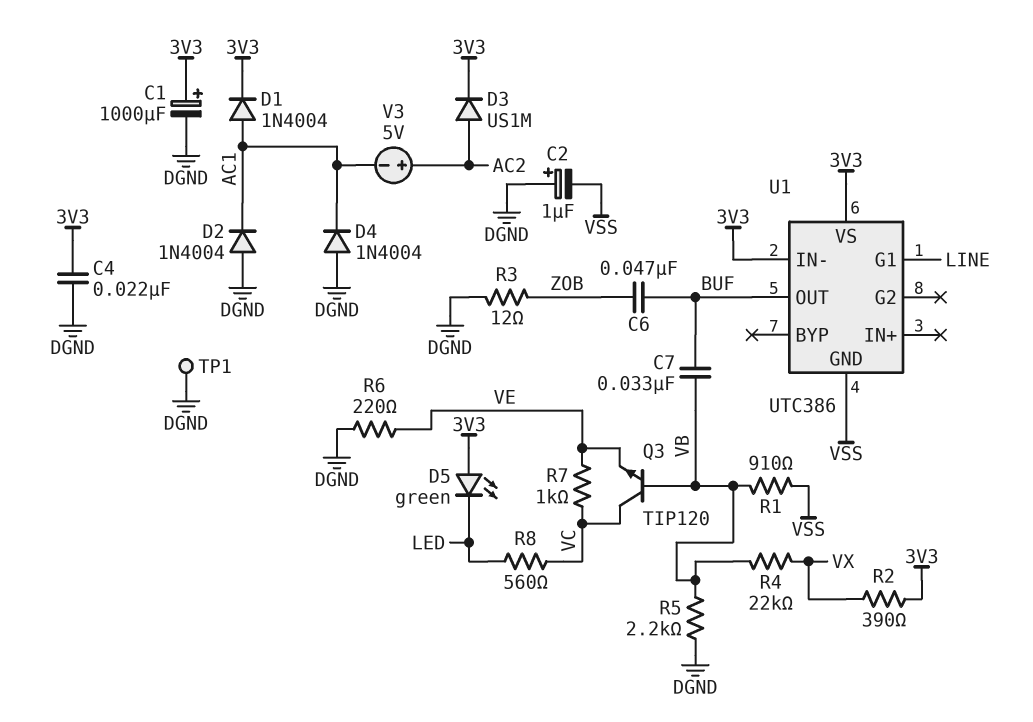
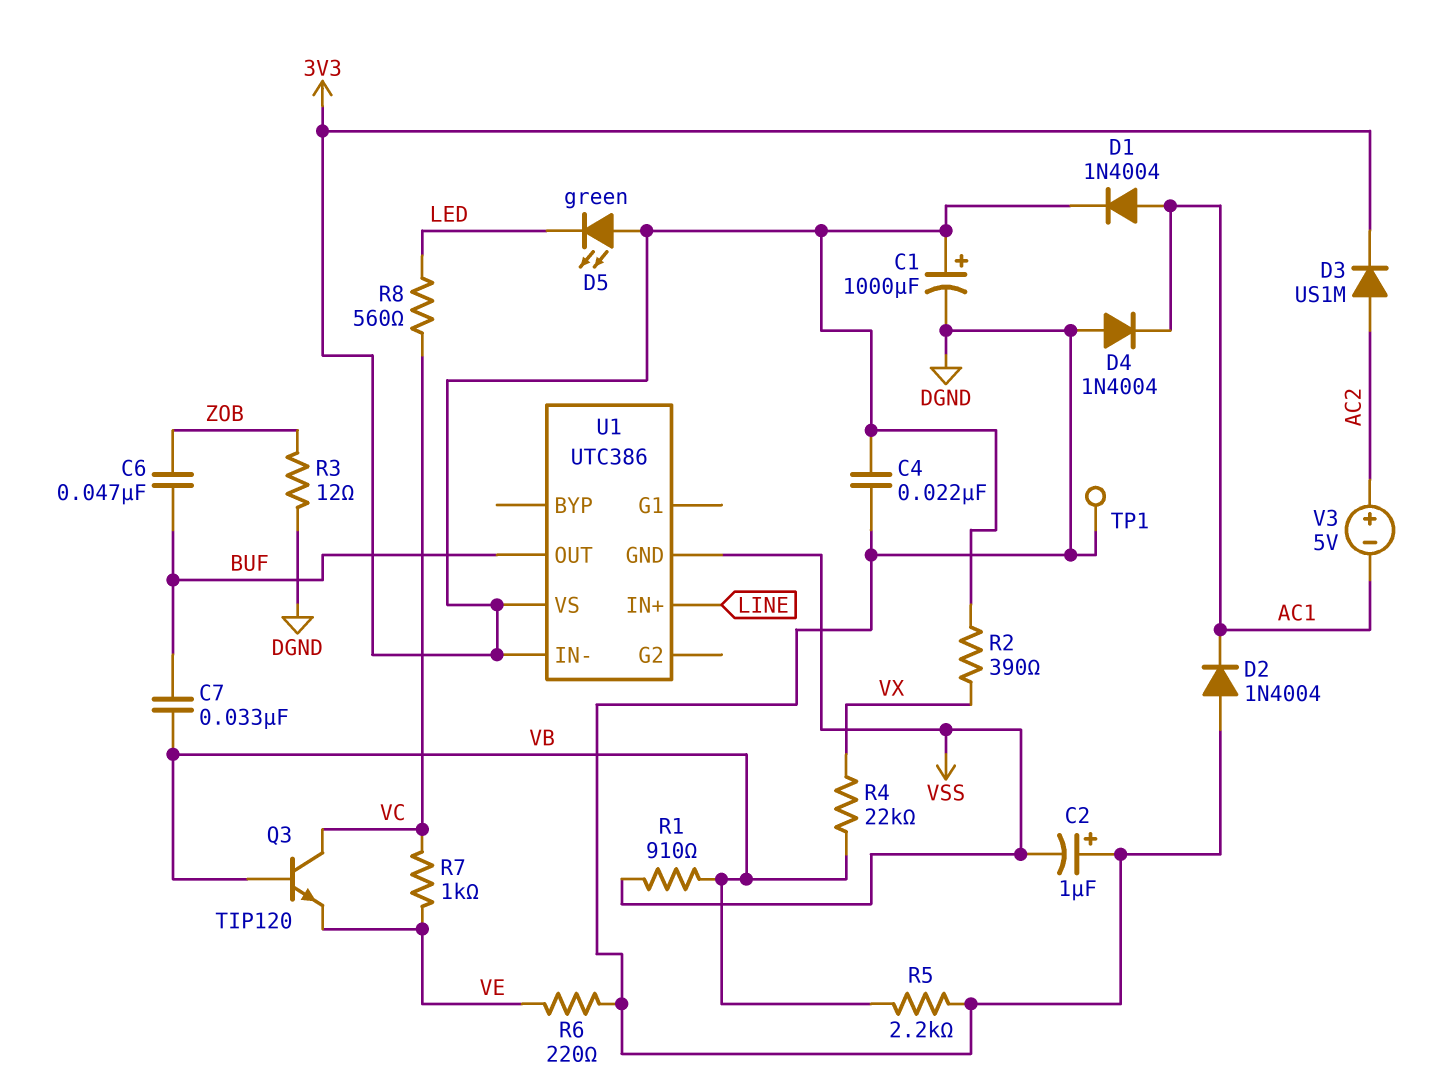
U1 pin G1: LINE -> none
U1 pin IN+: none -> LINE

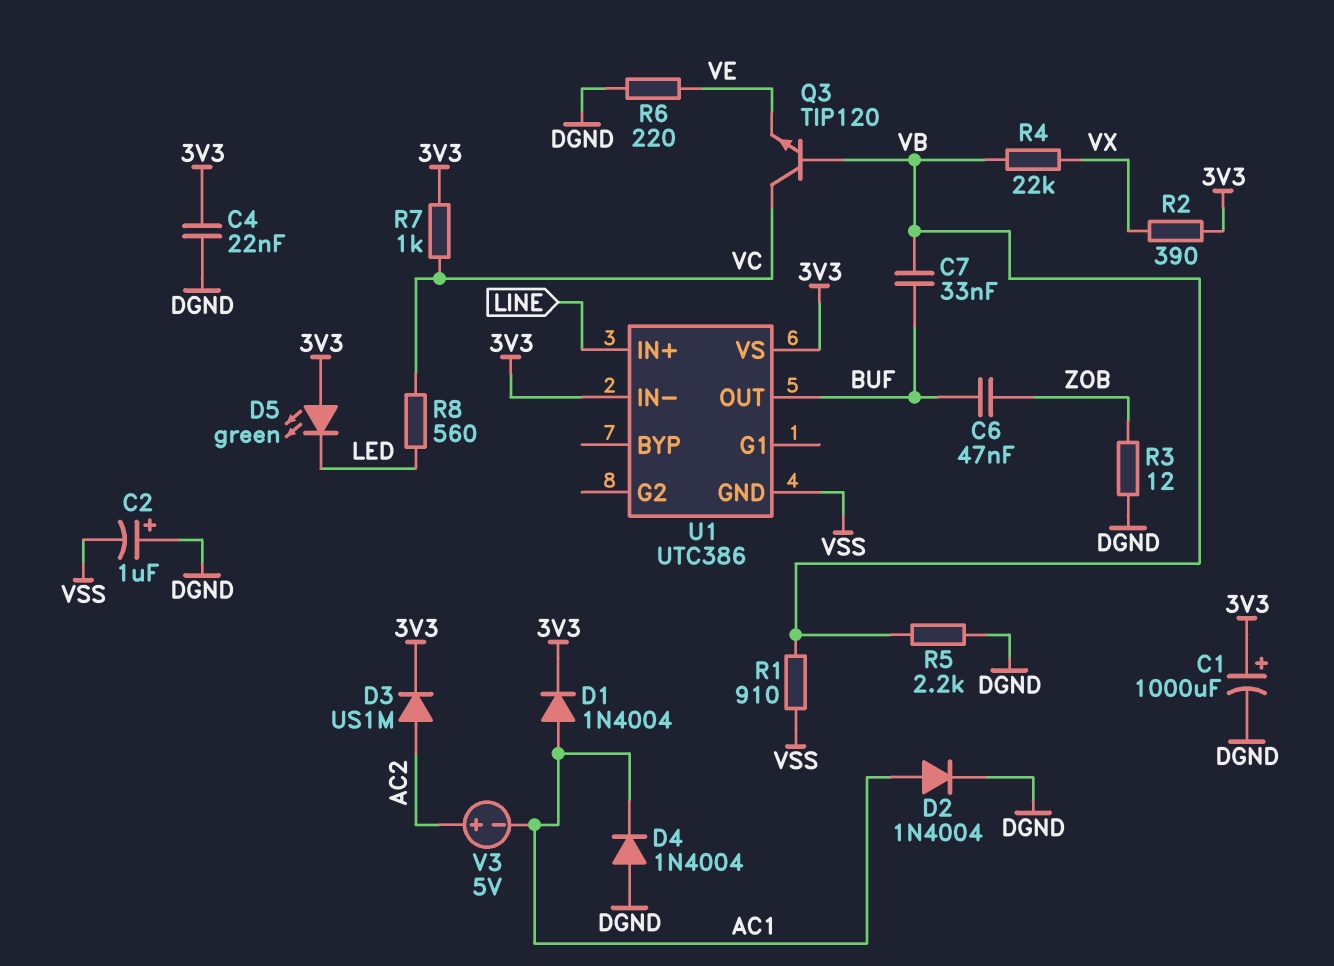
D2: diode 1N4004 (A DGND, K AC1) -> diode 1N4004 (A AC1, K DGND)
R7: 1k (VC, VE) -> 1k (3V3, VC)
TP1: test point (DGND) -> none

